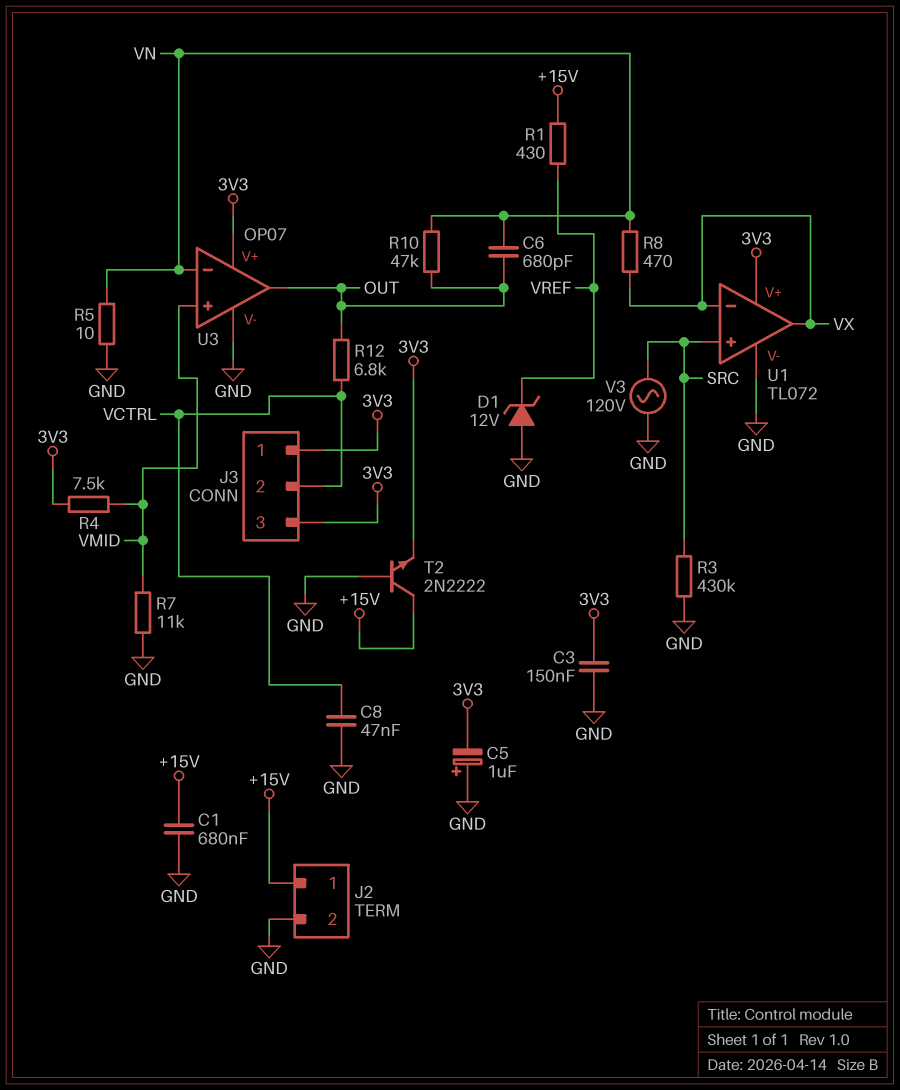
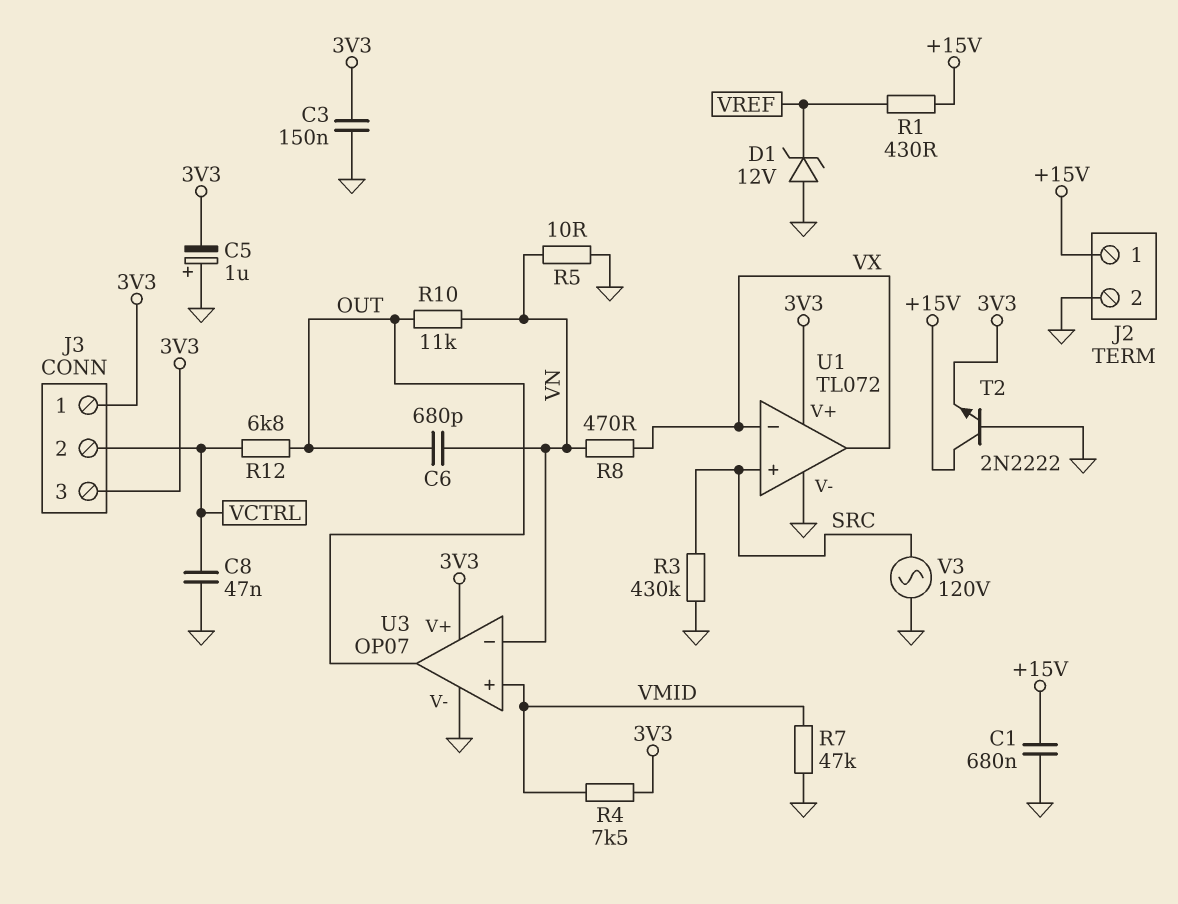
R7: 11k (GND, VMID) -> 47k (GND, VMID)
R10: 47k (OUT, VN) -> 11k (OUT, VN)

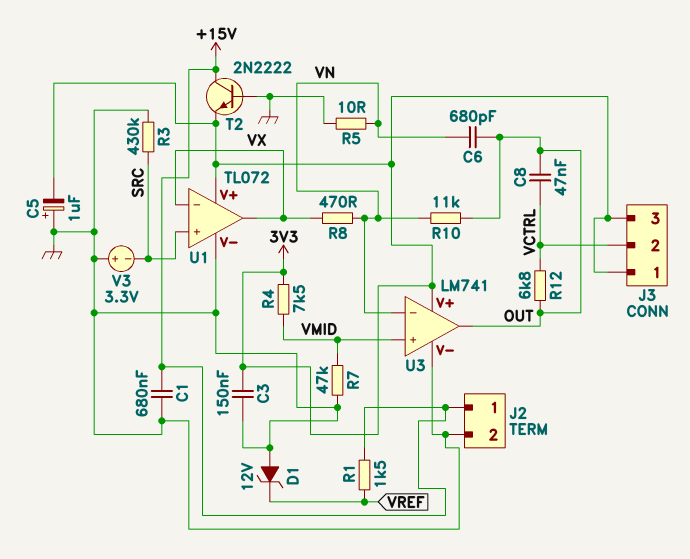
C8: 47nF (GND, VCTRL) -> 47nF (OUT, VCTRL)
R1: 430 (+15V, VREF) -> 1.5k (+15V, VREF)
U3: OP07 -> LM741
V3: AC 120V (GND, SRC) -> 3.3V (plus GND, minus SRC)

